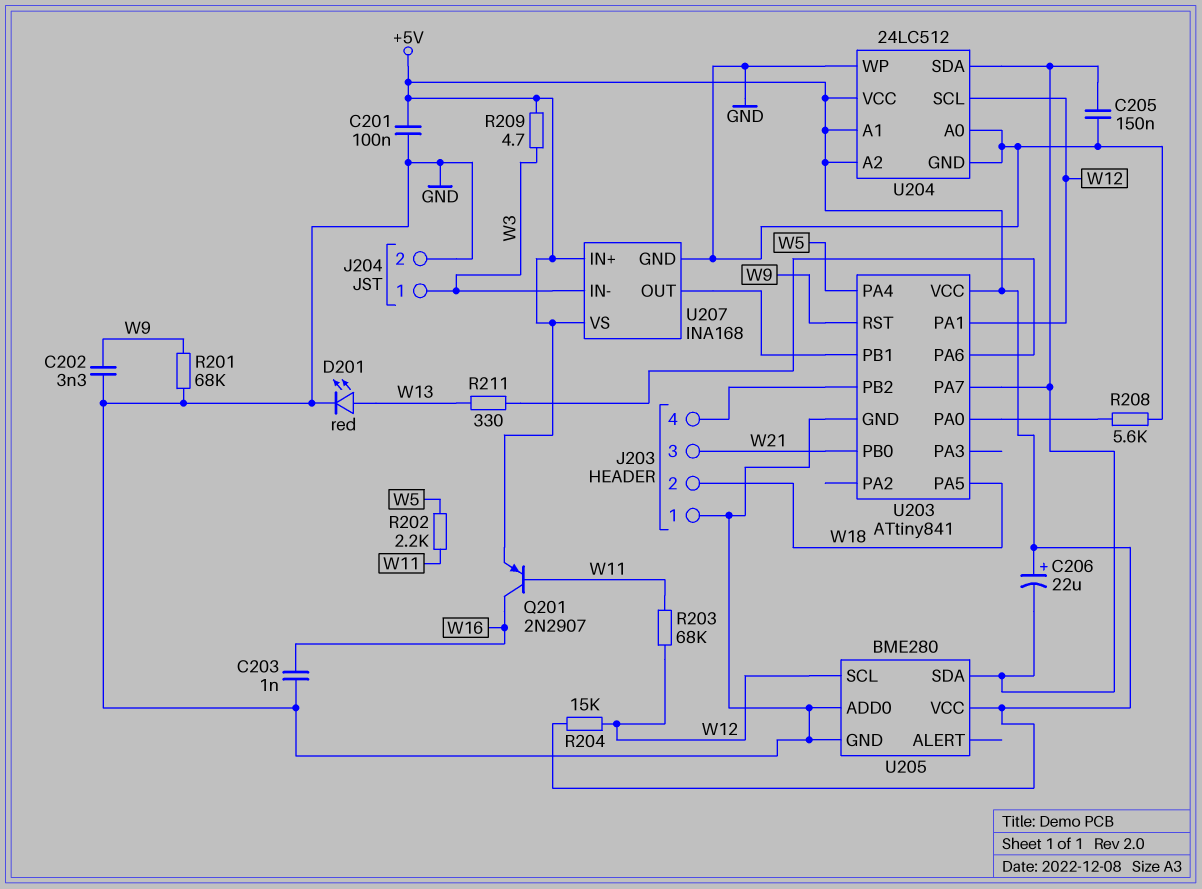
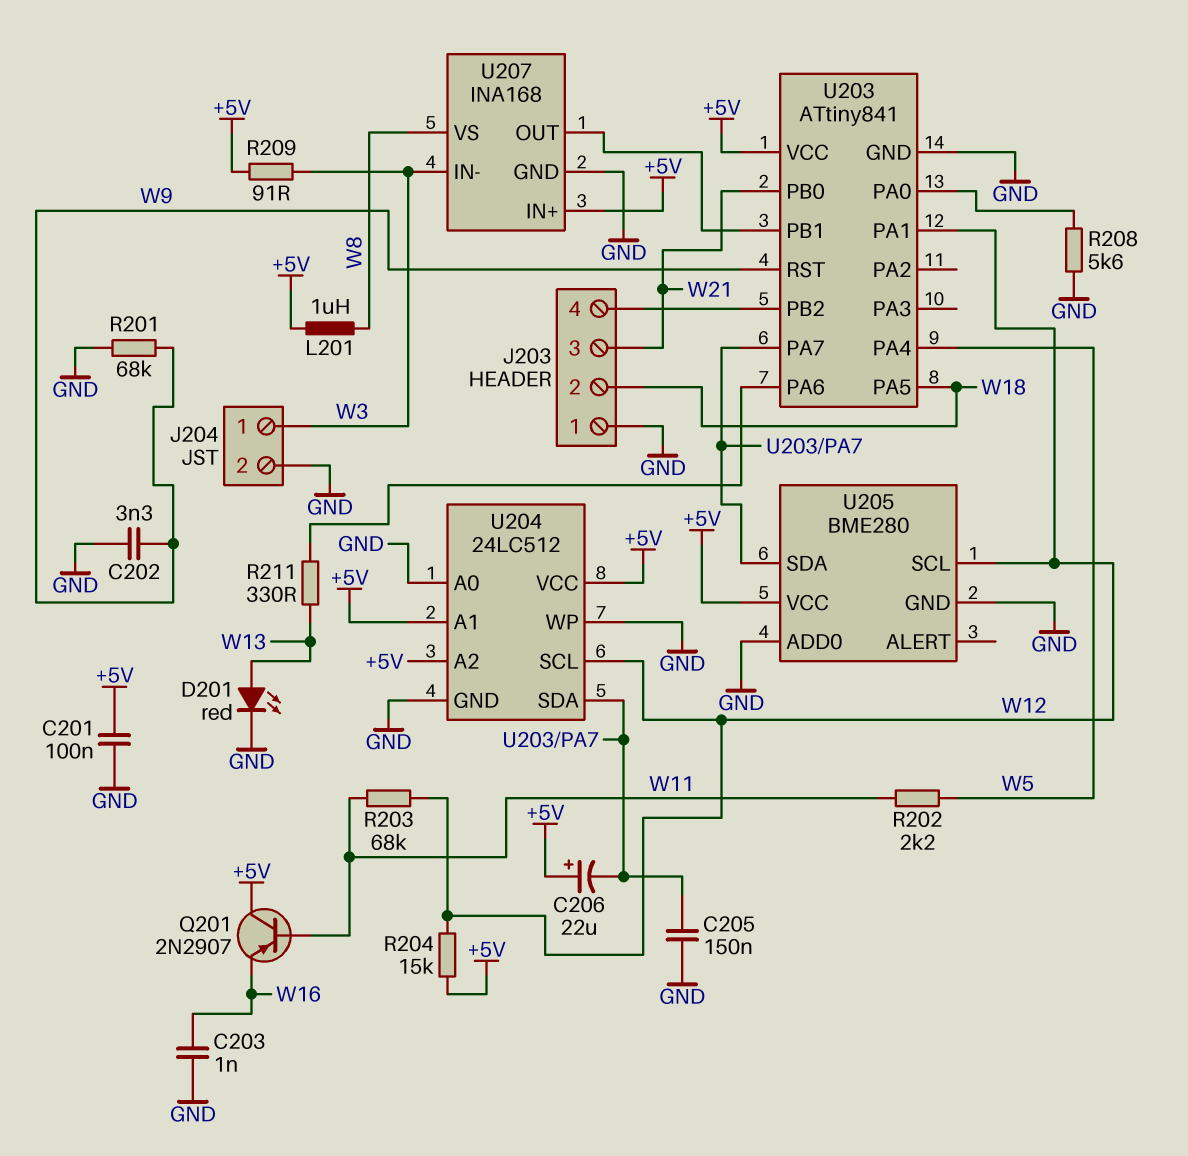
L201: none -> 1uH (+5V, W8)
Q201: PNP 2N2907 (B W11, C W16, E +5V) -> PNP 2N2907 (B W11, C +5V, E W16)
R209: 4.7 (+5V, W3) -> 91 (+5V, W3)
U207 pin VS: +5V -> W8

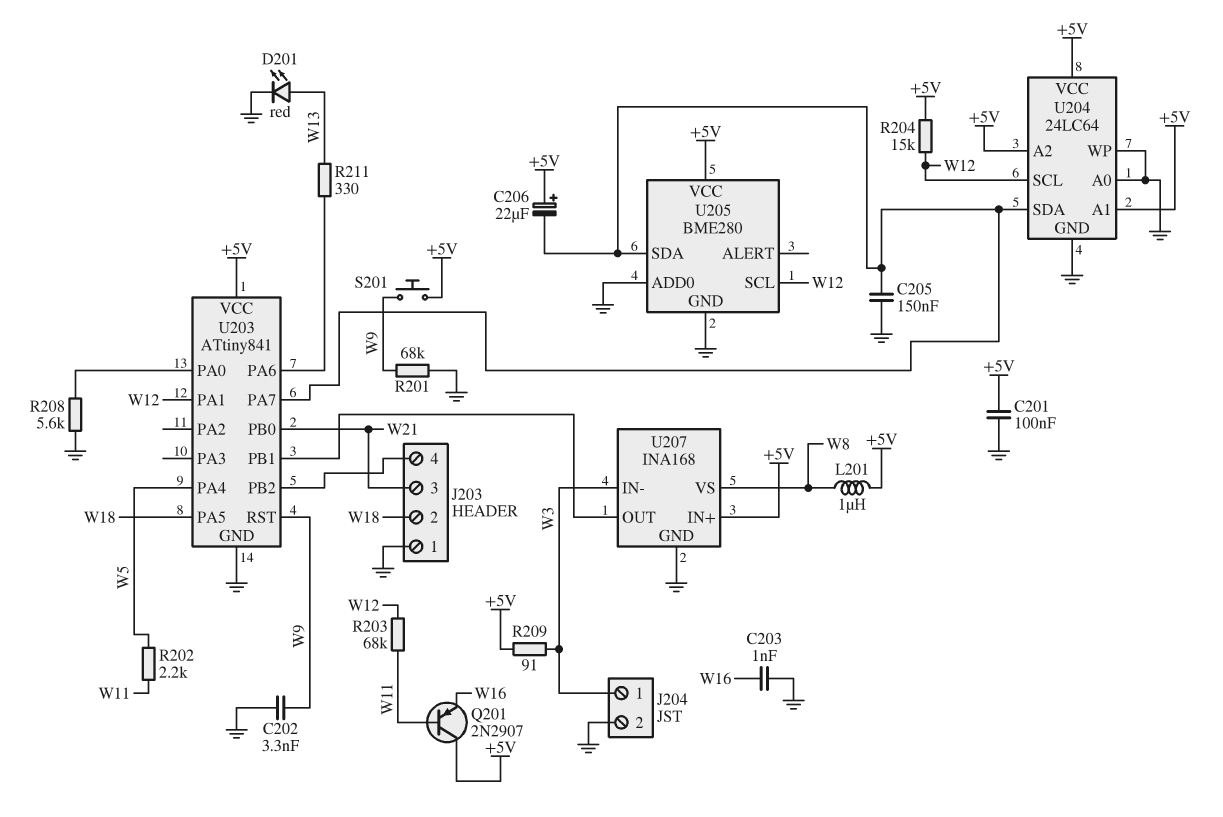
S201: none -> button (+5V, W9)
U204: 24LC512 -> 24LC64

